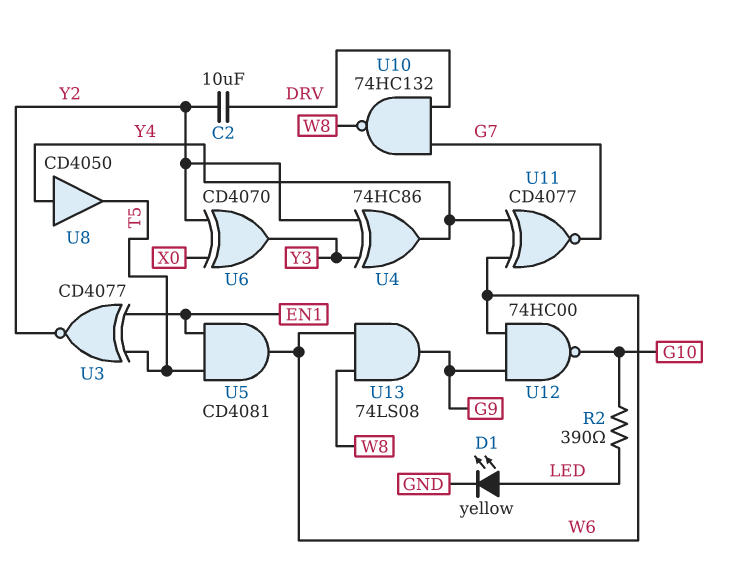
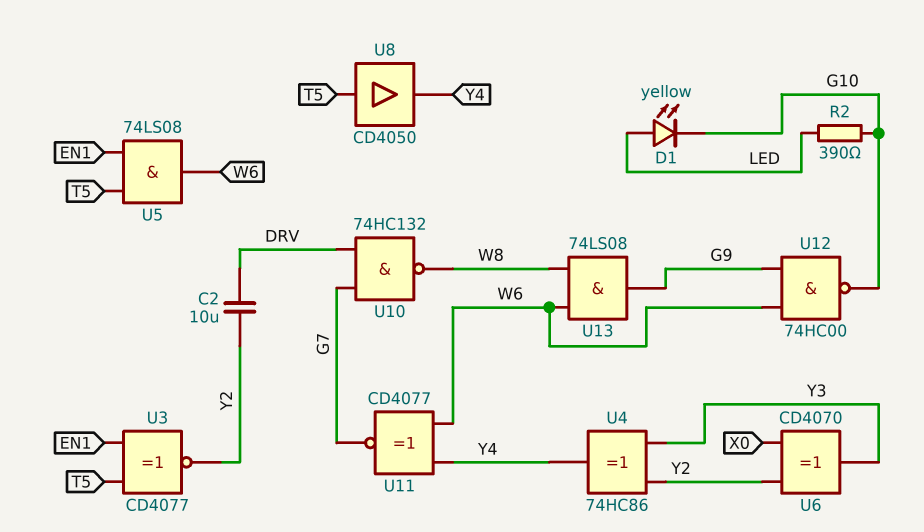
D1: LED yellow (A LED, K GND) -> LED yellow (A LED, K G10)
U5: AND CD4081 (in EN1, in T5, out W6) -> AND 74LS08 (in EN1, in T5, out W6)
U8: buffer CD4050 (in Y4, out T5) -> buffer CD4050 (in T5, out Y4)

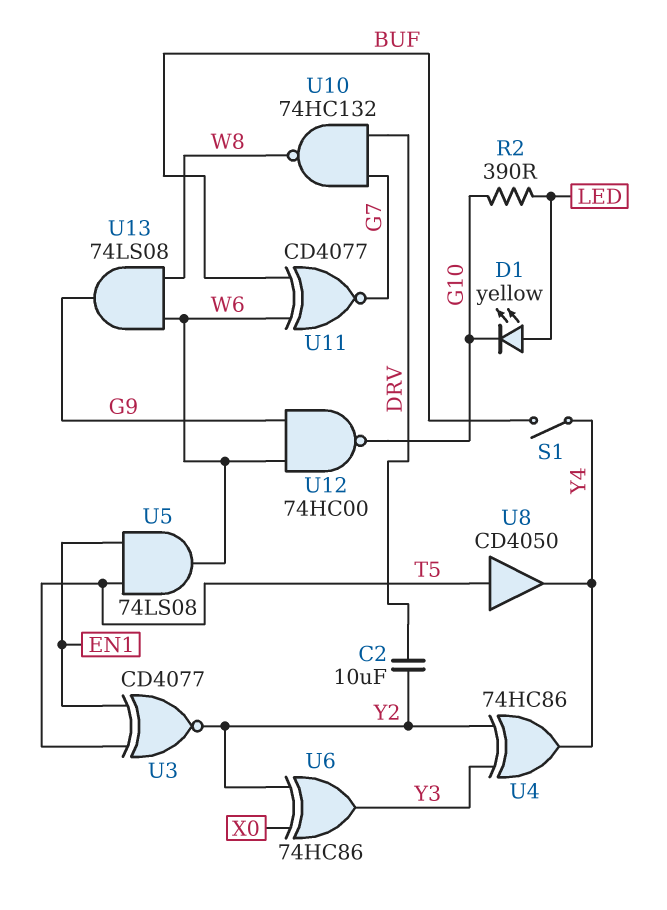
S1: none -> switch (BUF, Y4)
U6: XOR CD4070 (in X0, in Y2, out Y3) -> XOR 74HC86 (in X0, in Y2, out Y3)
U11: XNOR CD4077 (in W6, in Y4, out G7) -> XNOR CD4077 (in BUF, in W6, out G7)

